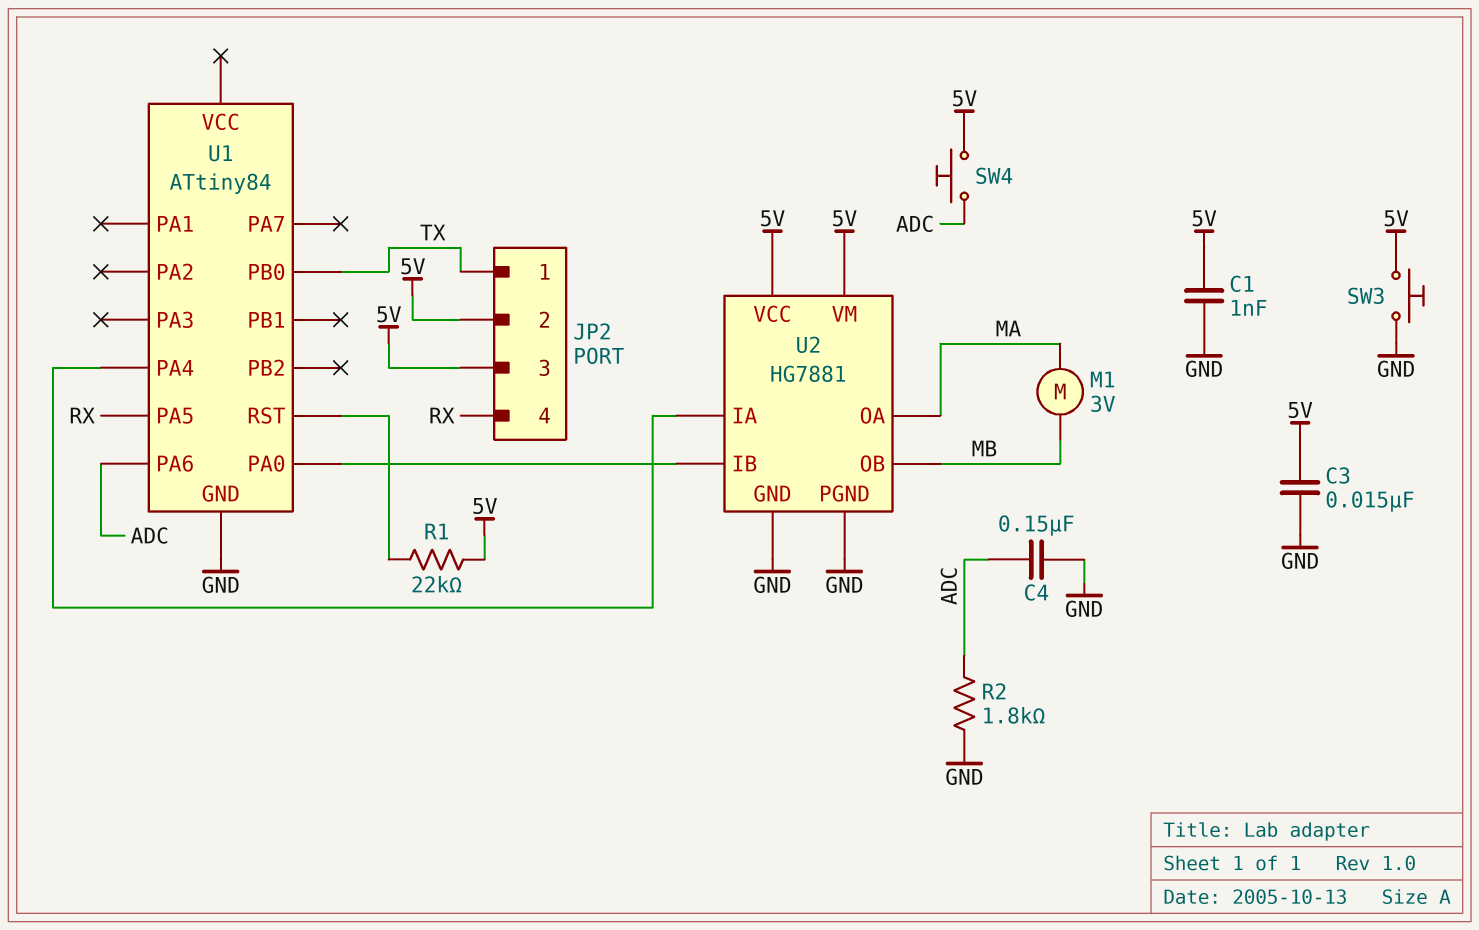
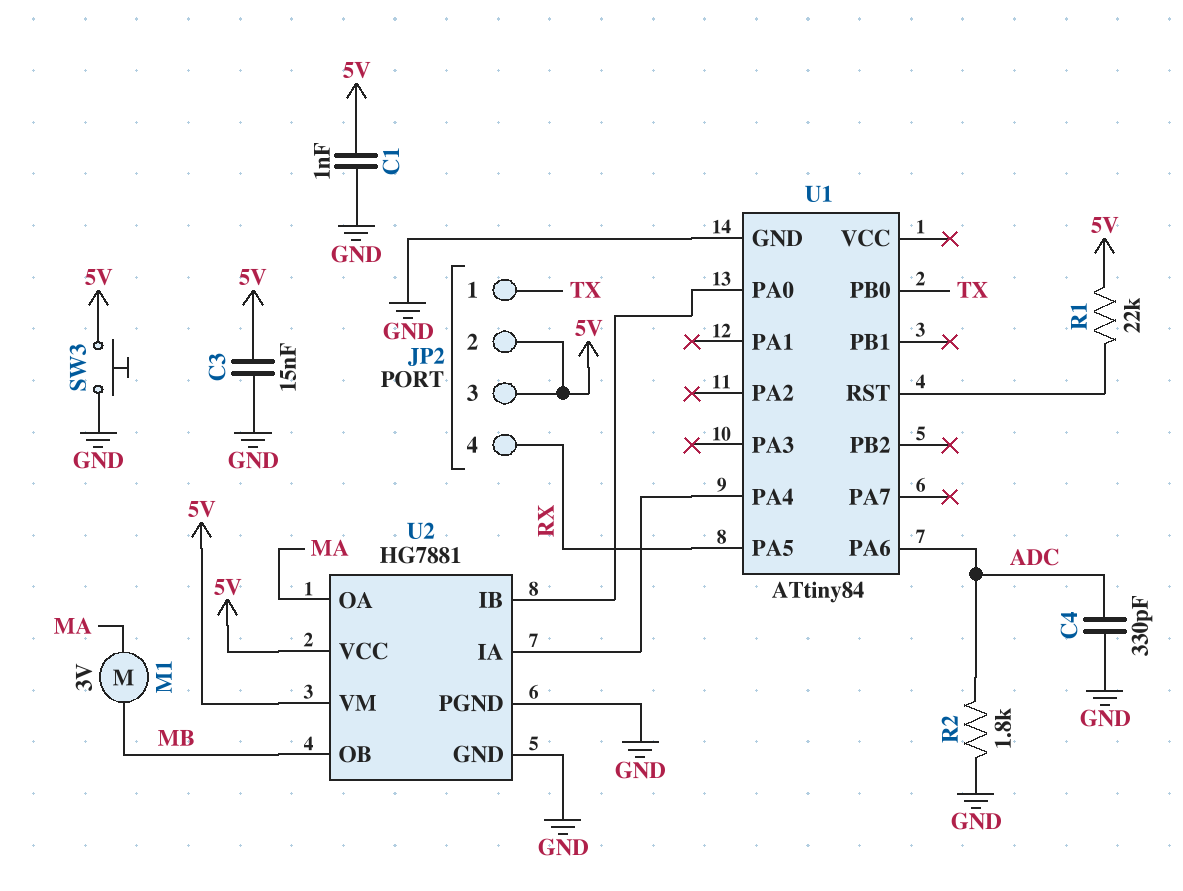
C4: 150nF (ADC, GND) -> 330pF (ADC, GND)
SW4: button (5V, ADC) -> none

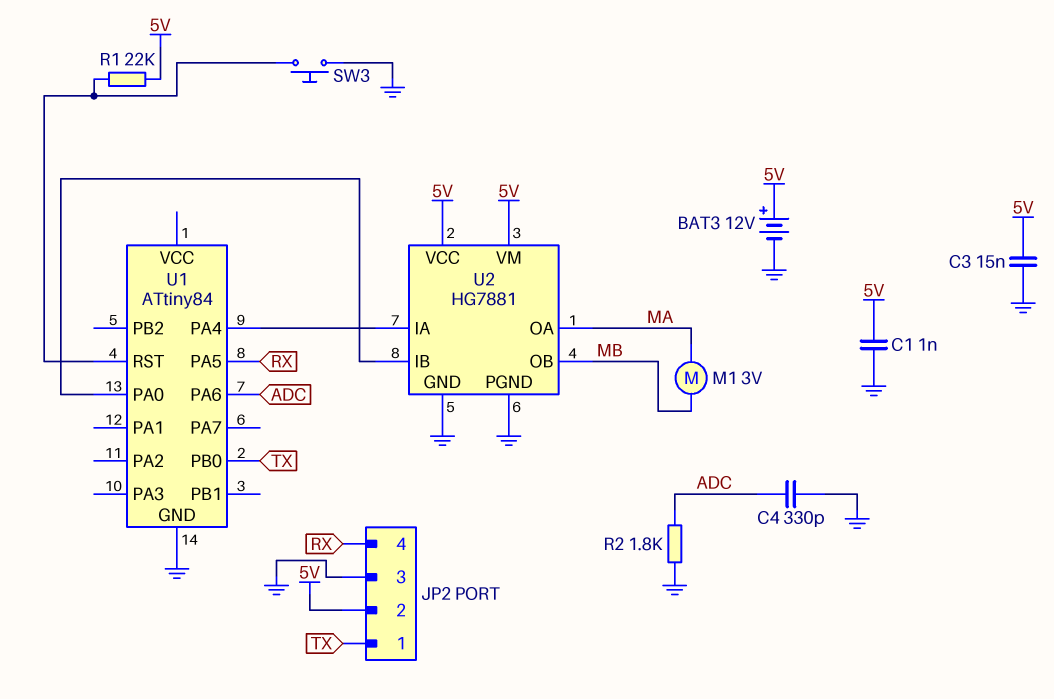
BAT3: none -> 12V (plus 5V, minus GND)
JP2 pin 3: 5V -> GND
SW3: button (5V, GND) -> button (GND, U1/RST)

